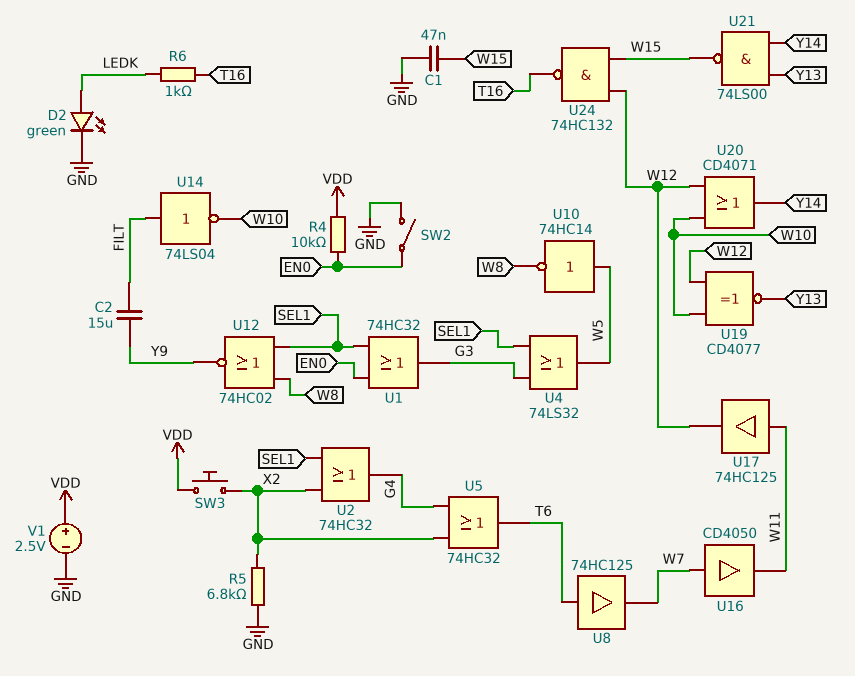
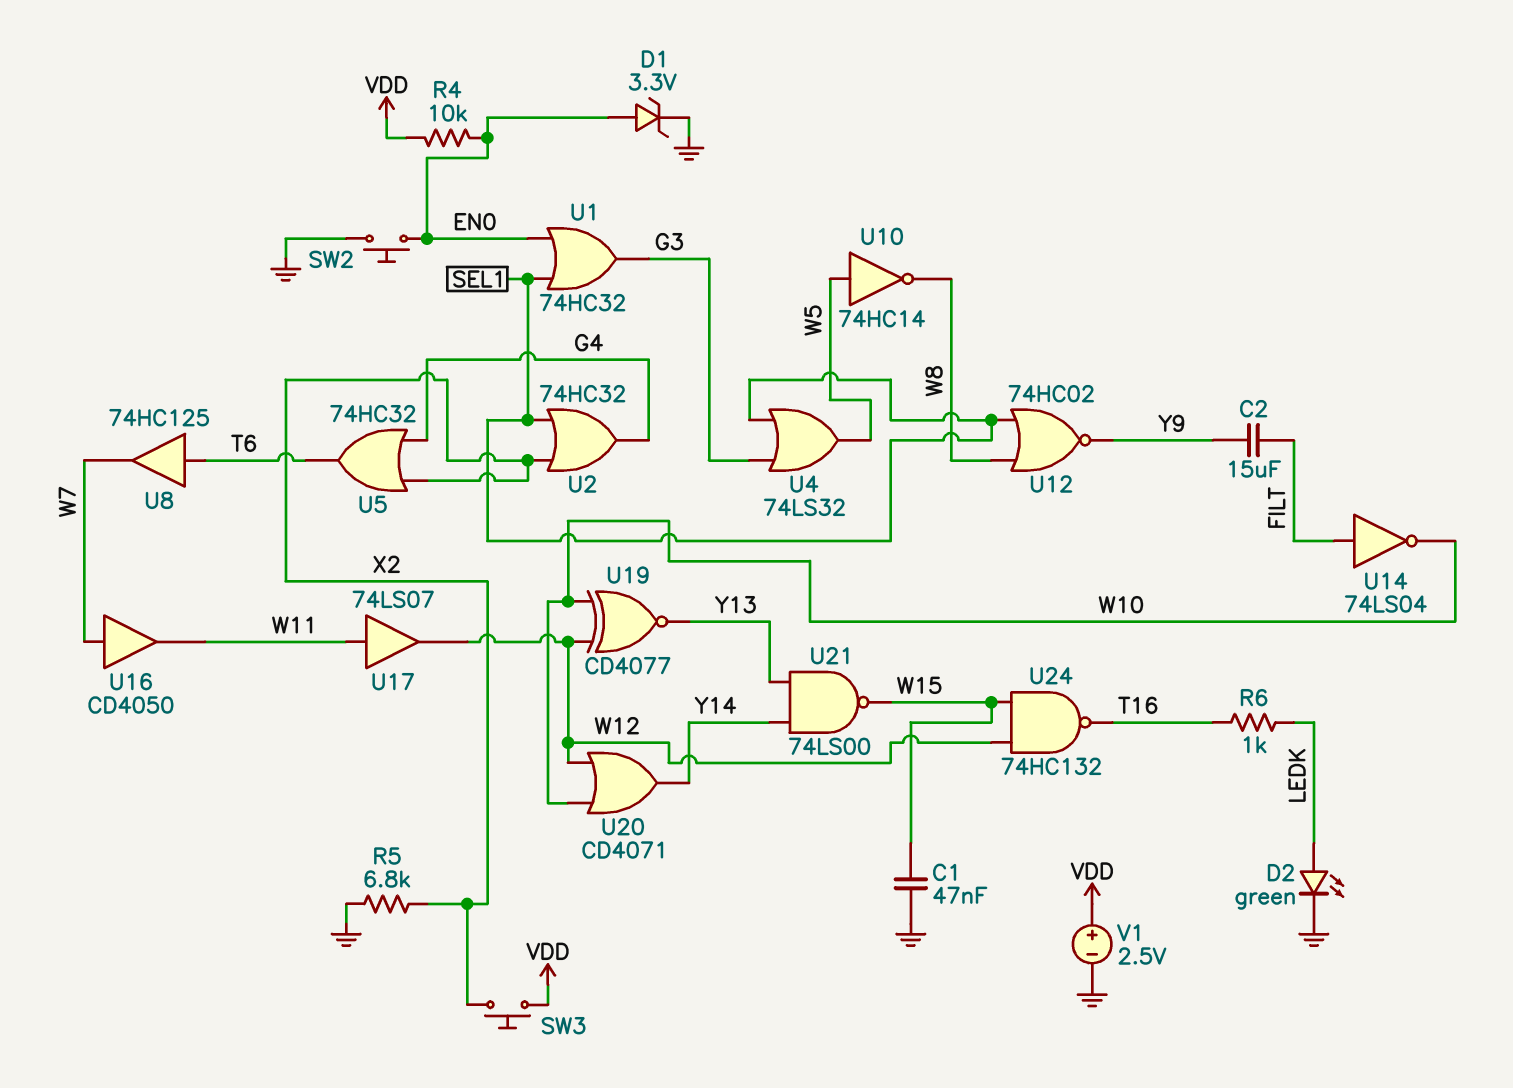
D1: none -> zener 3.3V (A EN0, K GND)
SW2: switch (EN0, GND) -> button (EN0, GND)
U17: buffer 74HC125 (in W11, out W12) -> buffer 74LS07 (in W11, out W12)

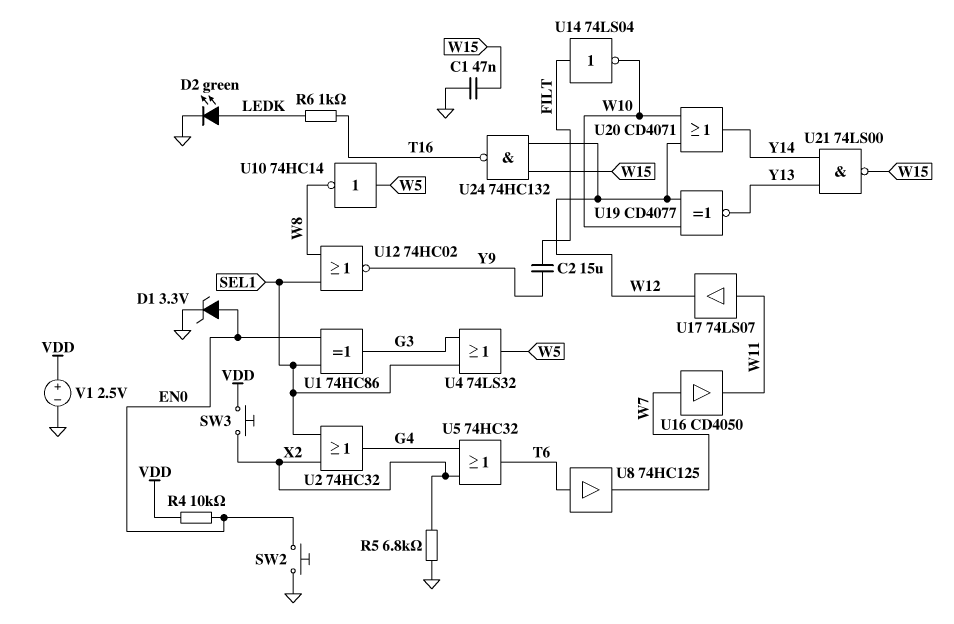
U1: OR 74HC32 (in EN0, in SEL1, out G3) -> XOR 74HC86 (in EN0, in SEL1, out G3)

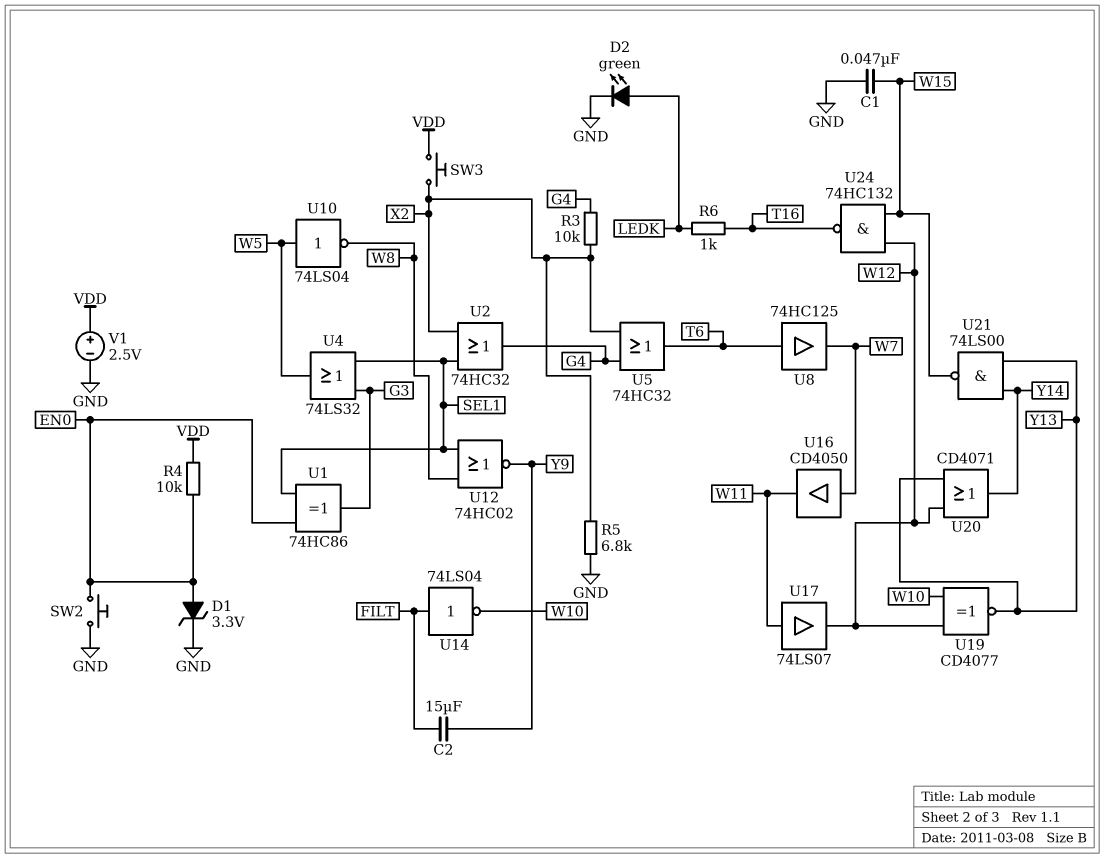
R3: none -> 10k (G4, X2)
U10: NOT 74HC14 (in W5, out W8) -> NOT 74LS04 (in W5, out W8)
U20: OR CD4071 (in W10, in W12, out Y14) -> OR CD4071 (in W12, in Y13, out Y14)

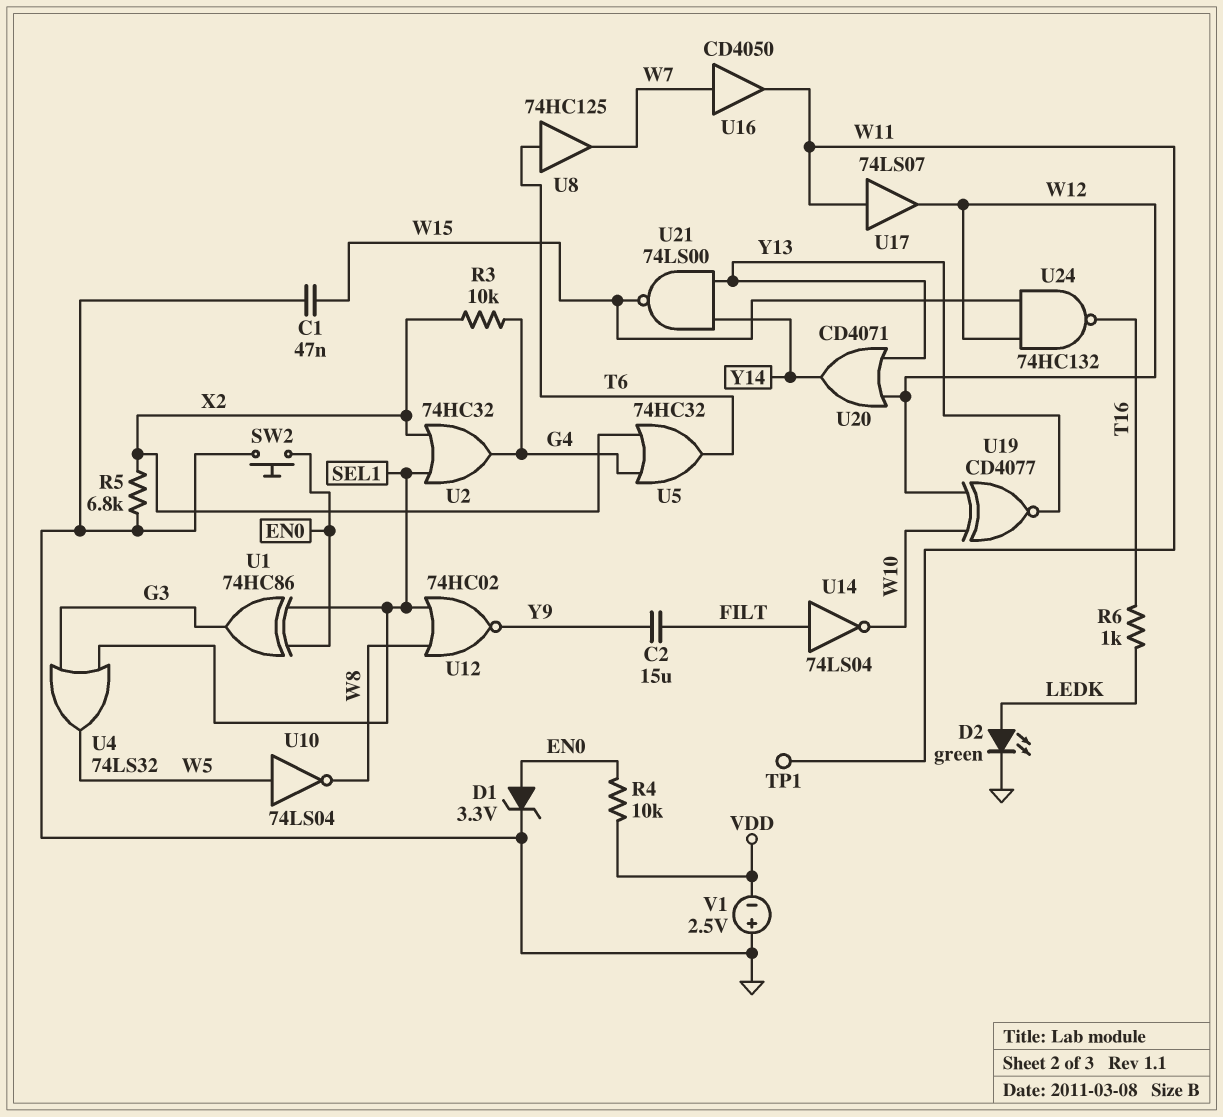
SW3: button (VDD, X2) -> none
TP1: none -> test point (W11)
V1: 2.5V (plus VDD, minus GND) -> 2.5V (plus GND, minus VDD)

